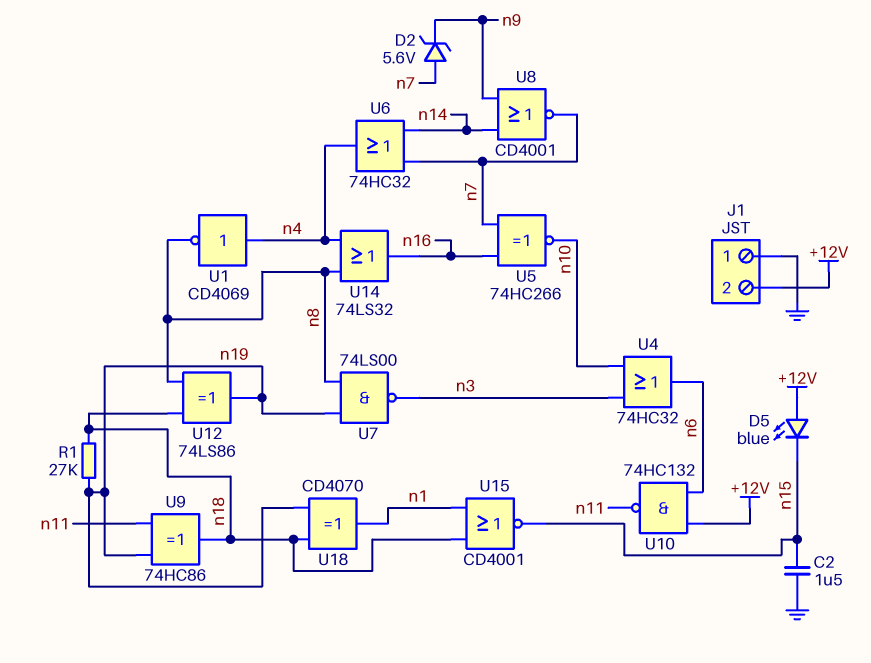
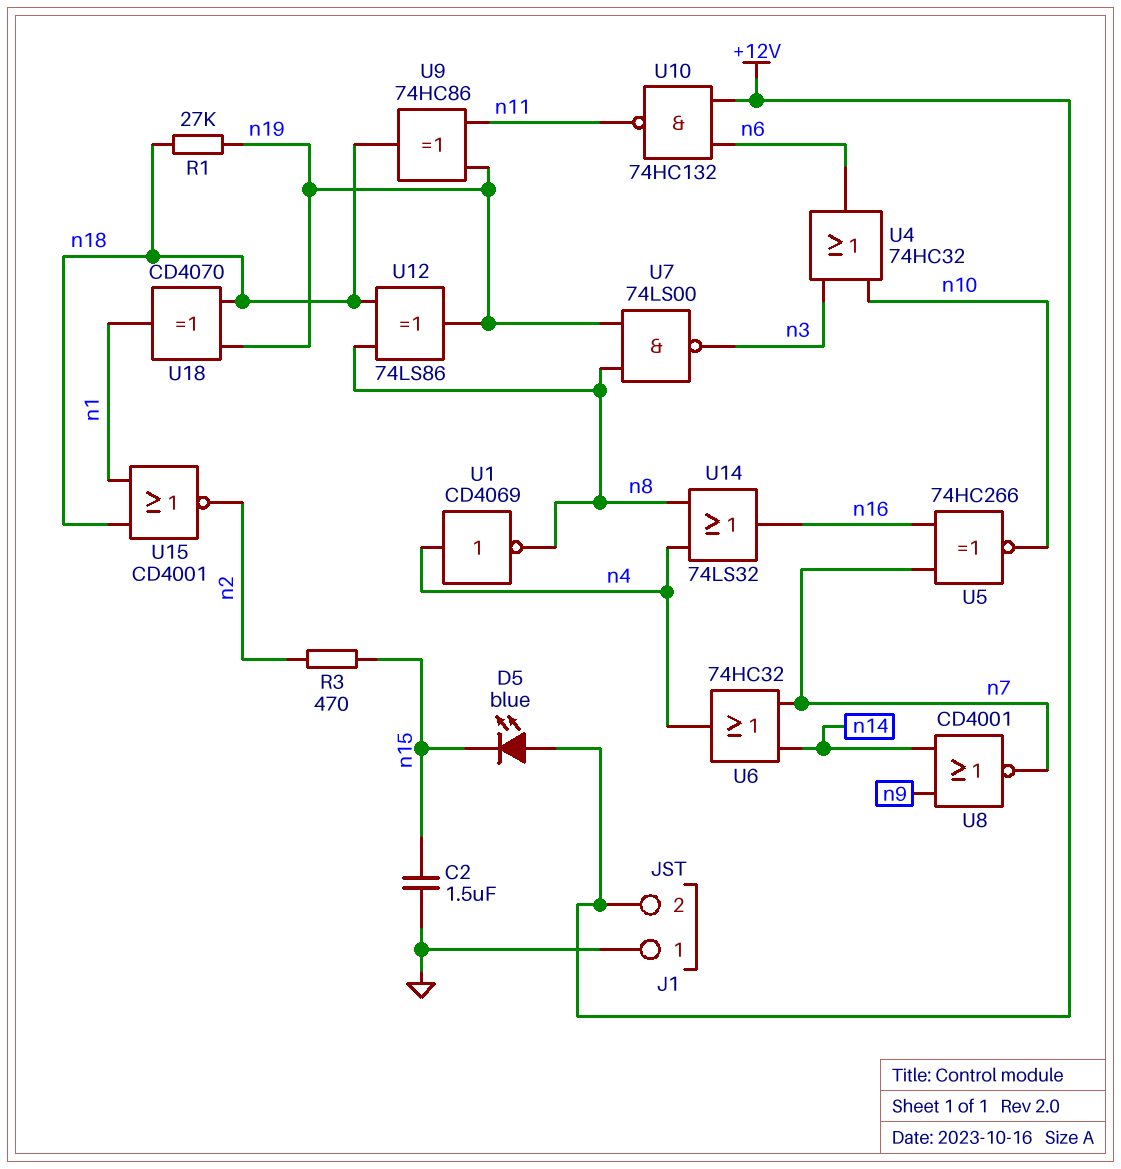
D2: zener 5.6V (A n7, K n9) -> none
R3: none -> 470 (n2, n15)
U15: NOR CD4001 (in n1, in n18, out n15) -> NOR CD4001 (in n1, in n18, out n2)

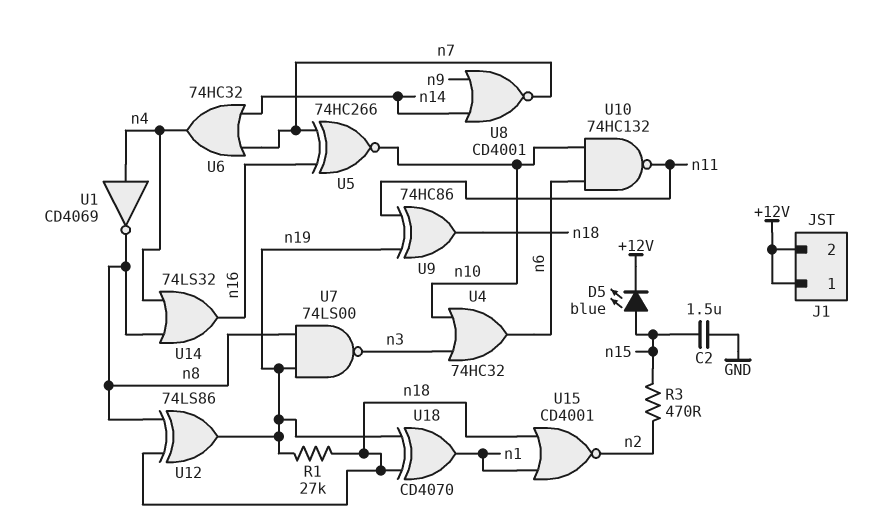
D5: LED blue (A +12V, K n15) -> LED blue (A n15, K +12V)
J1 pin 1: GND -> +12V
U10: NAND 74HC132 (in +12V, in n6, out n11) -> NAND 74HC132 (in n6, in n10, out n11)

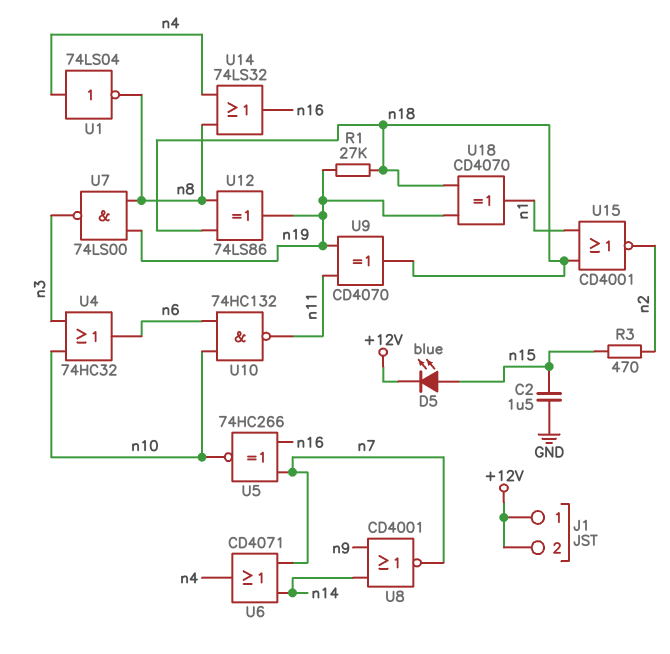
U1: NOT CD4069 (in n4, out n8) -> NOT 74LS04 (in n4, out n8)
U6: OR 74HC32 (in n7, in n14, out n4) -> OR CD4071 (in n7, in n14, out n4)
U9: XOR 74HC86 (in n11, in n19, out n18) -> XOR CD4070 (in n11, in n19, out n18)

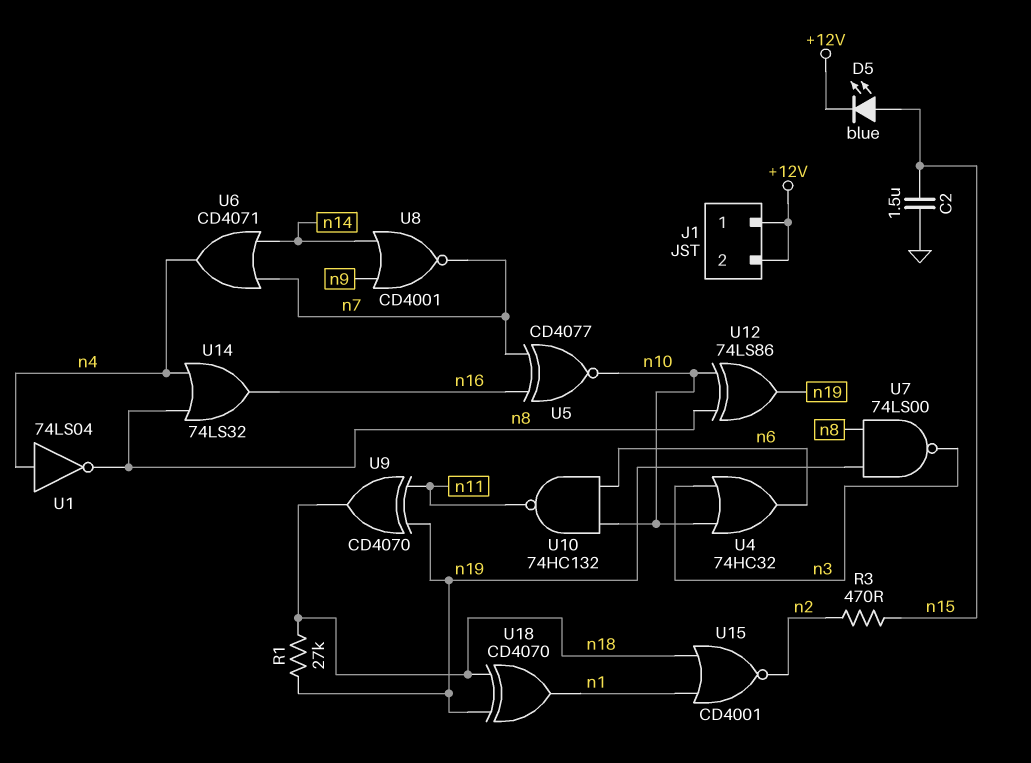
U5: XNOR 74HC266 (in n7, in n16, out n10) -> XNOR CD4077 (in n7, in n16, out n10)
U12: XOR 74LS86 (in n8, in n18, out n19) -> XOR 74LS86 (in n8, in n10, out n19)

